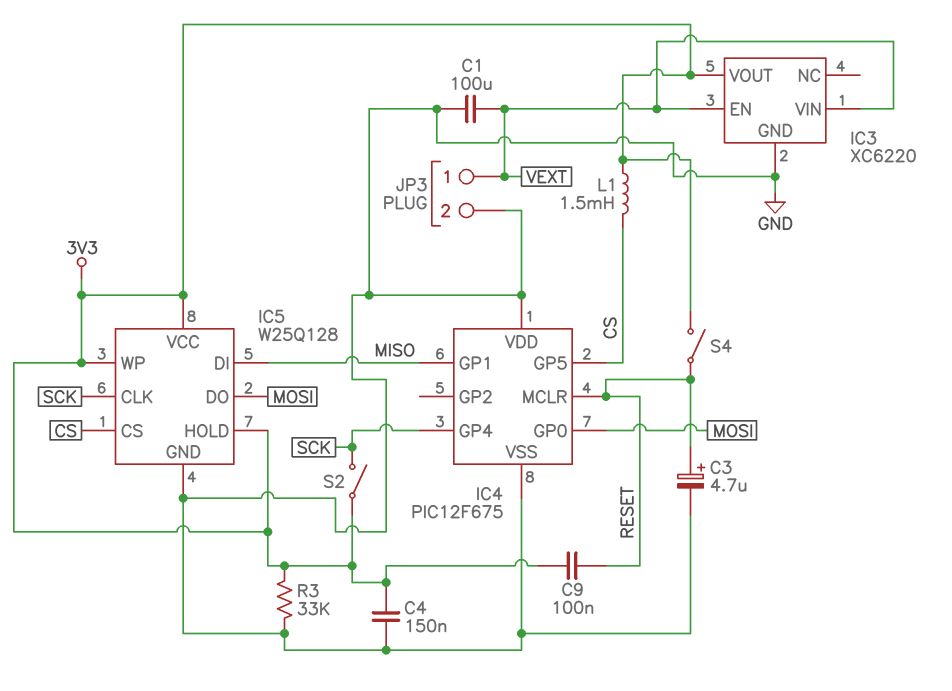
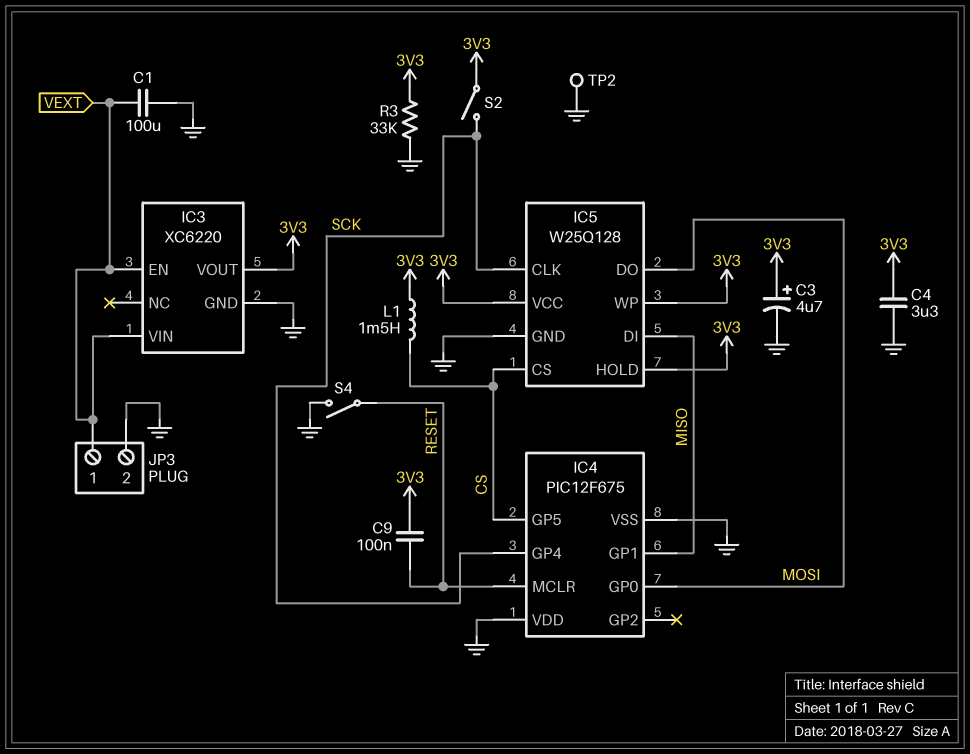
C3: 4.7uF (plus RESET, minus GND) -> 4.7uF (plus 3V3, minus GND)
C4: 150nF (3V3, GND) -> 3.3uF (3V3, GND)
S4: switch (3V3, RESET) -> switch (GND, RESET)
TP2: none -> test point (GND)

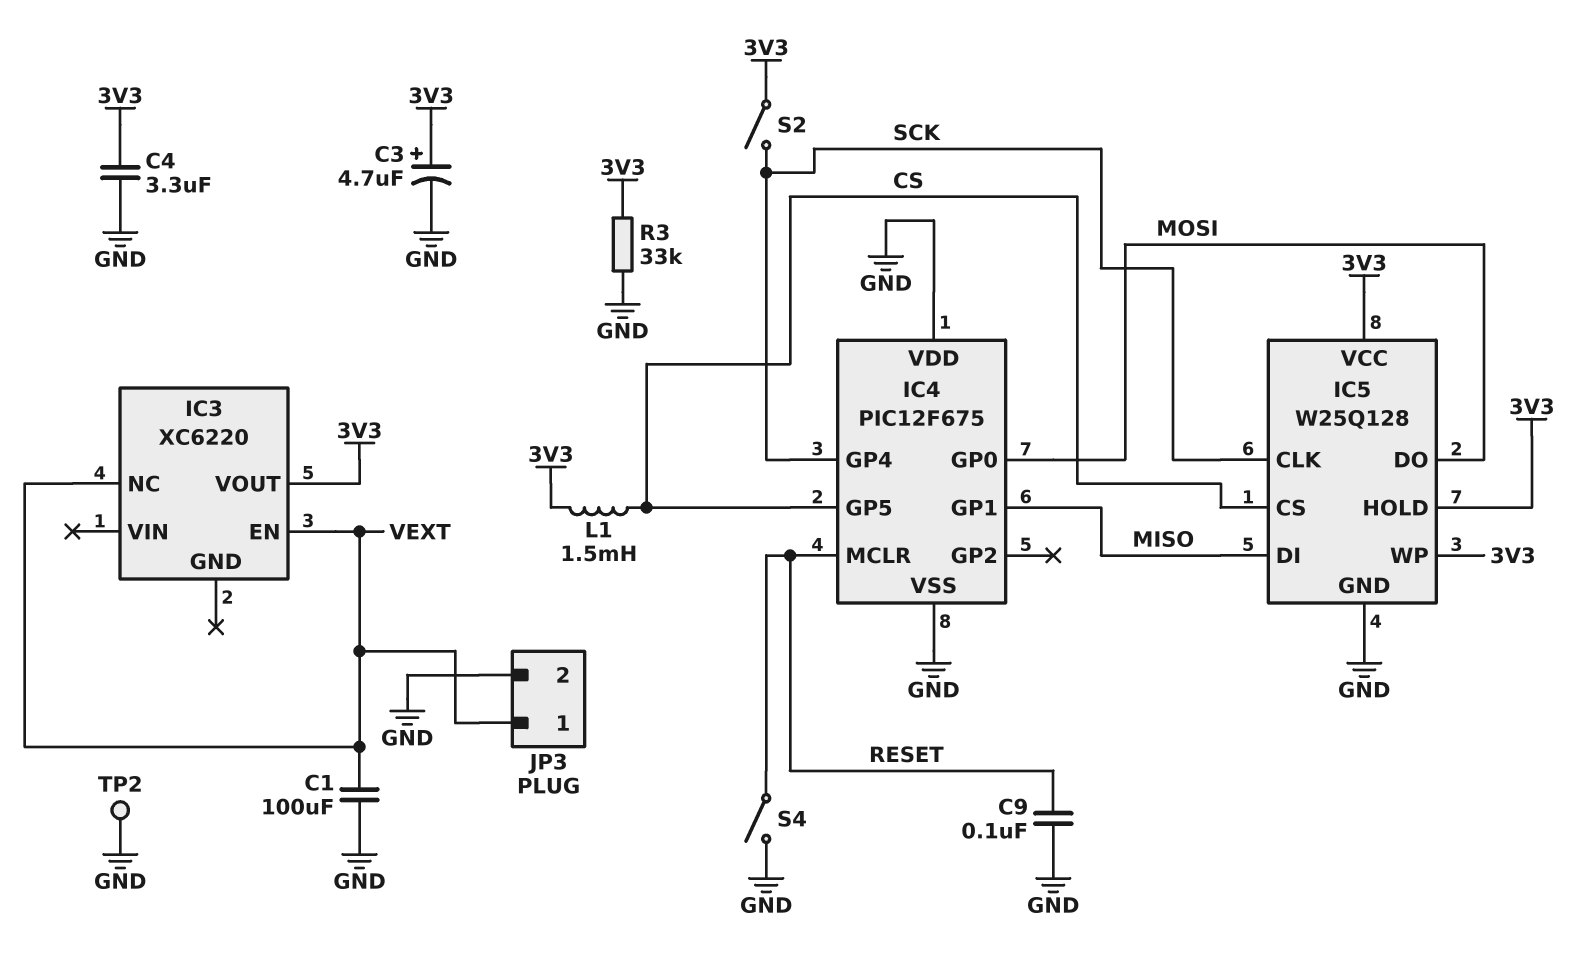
C9: 100nF (3V3, RESET) -> 100nF (GND, RESET)
IC3 pin GND: GND -> none
IC3 pin NC: none -> VEXT
IC3 pin VIN: VEXT -> none

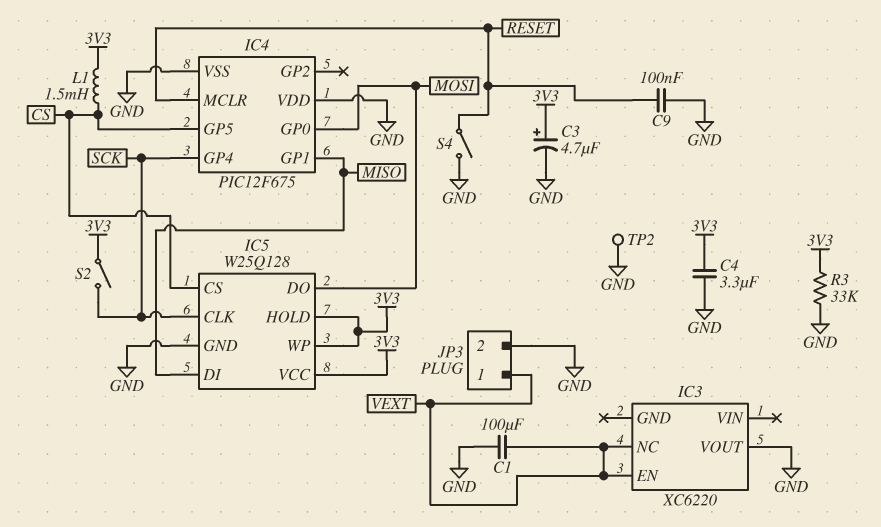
IC3 pin VOUT: 3V3 -> GND

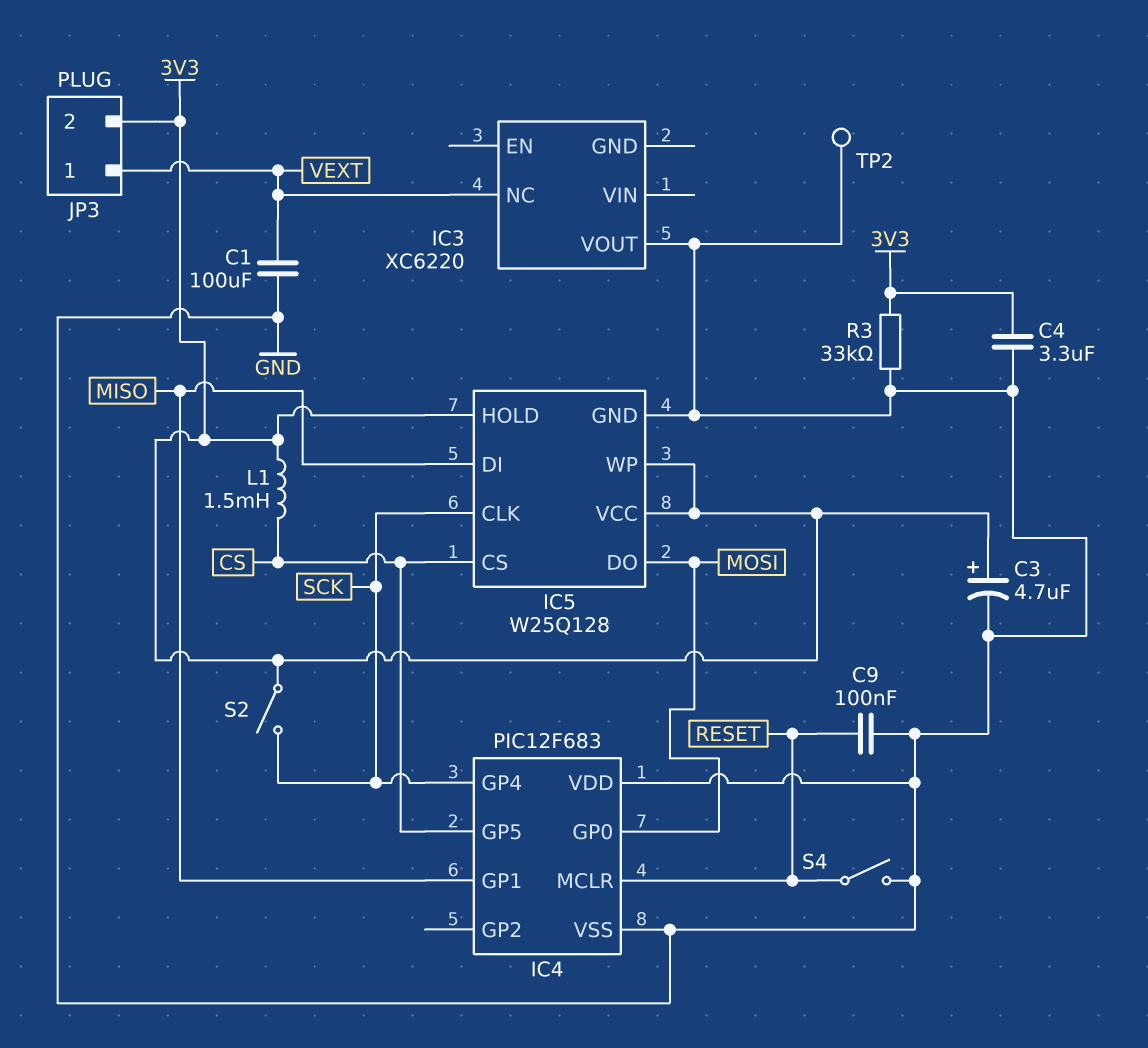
IC3 pin EN: VEXT -> none
IC4: PIC12F675 -> PIC12F683
JP3 pin 2: GND -> 3V3

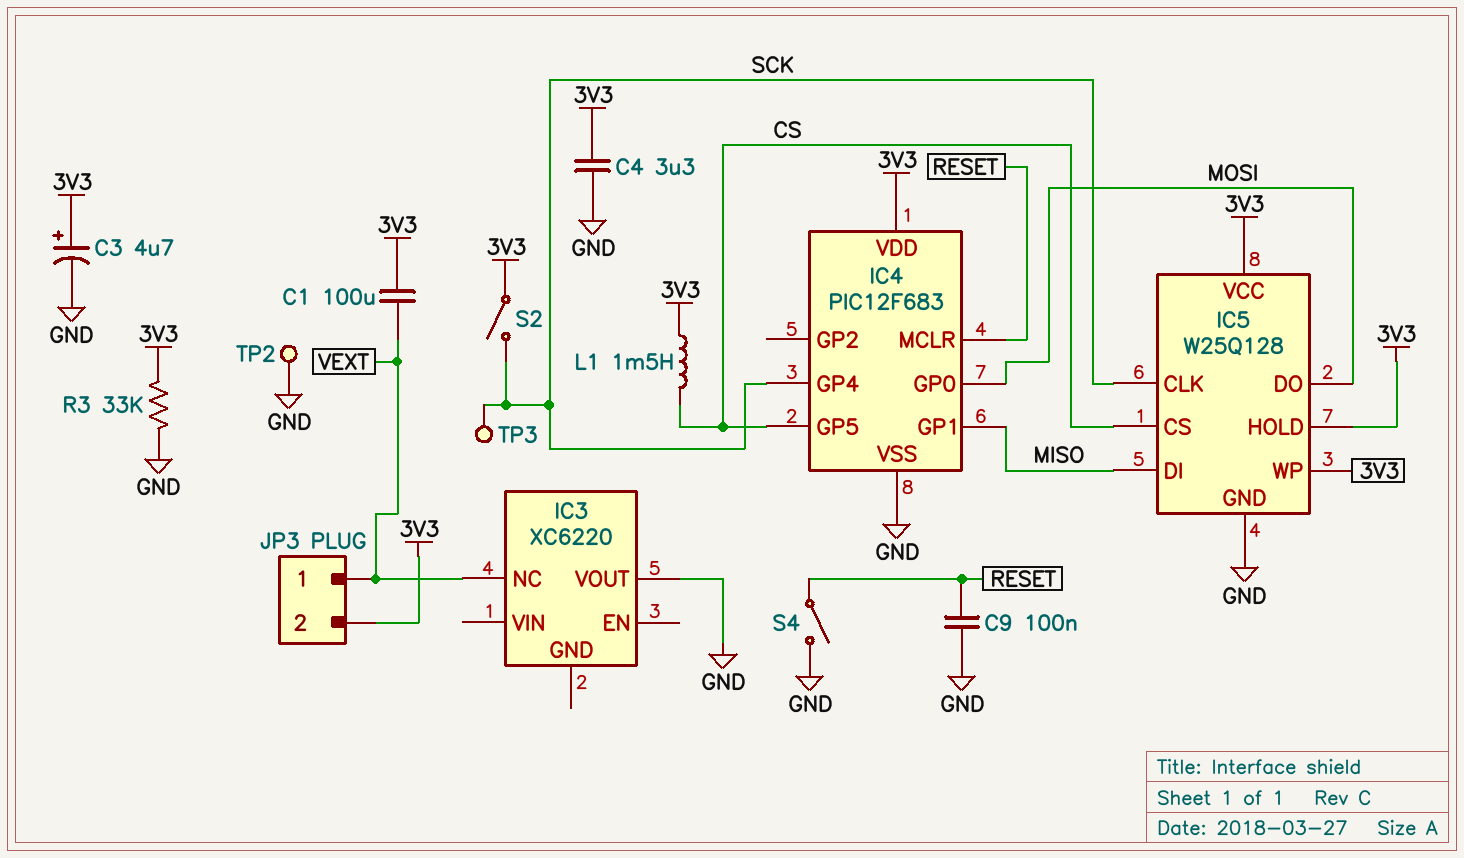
C1: 100uF (GND, VEXT) -> 100uF (3V3, VEXT)
IC4 pin VDD: GND -> 3V3
TP3: none -> test point (SCK)

